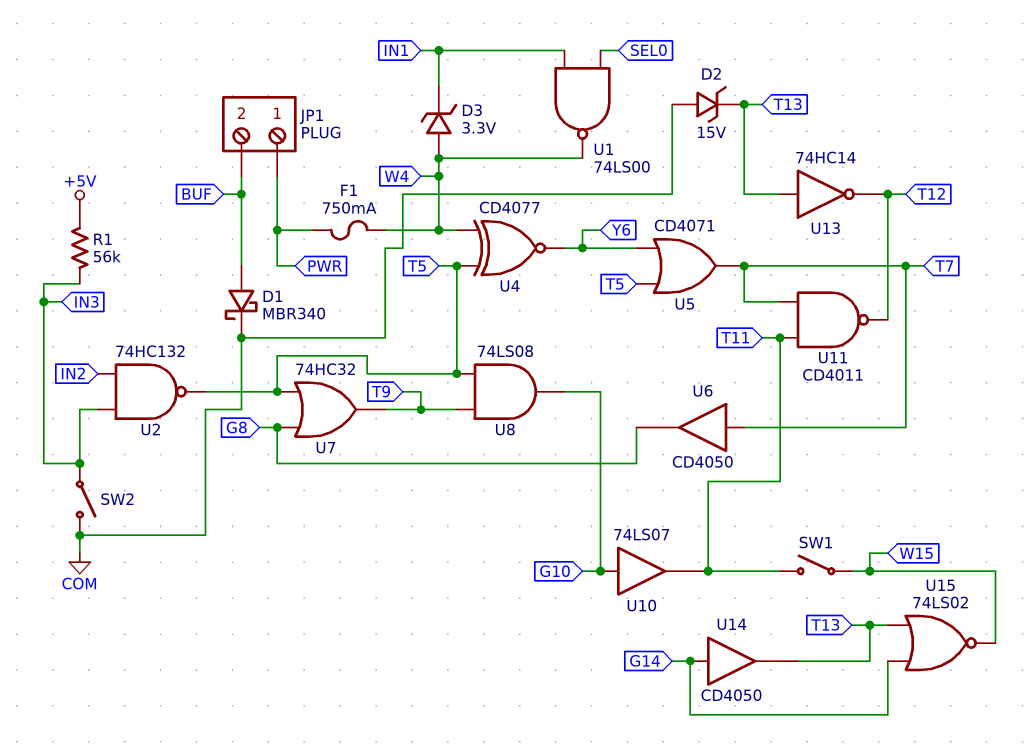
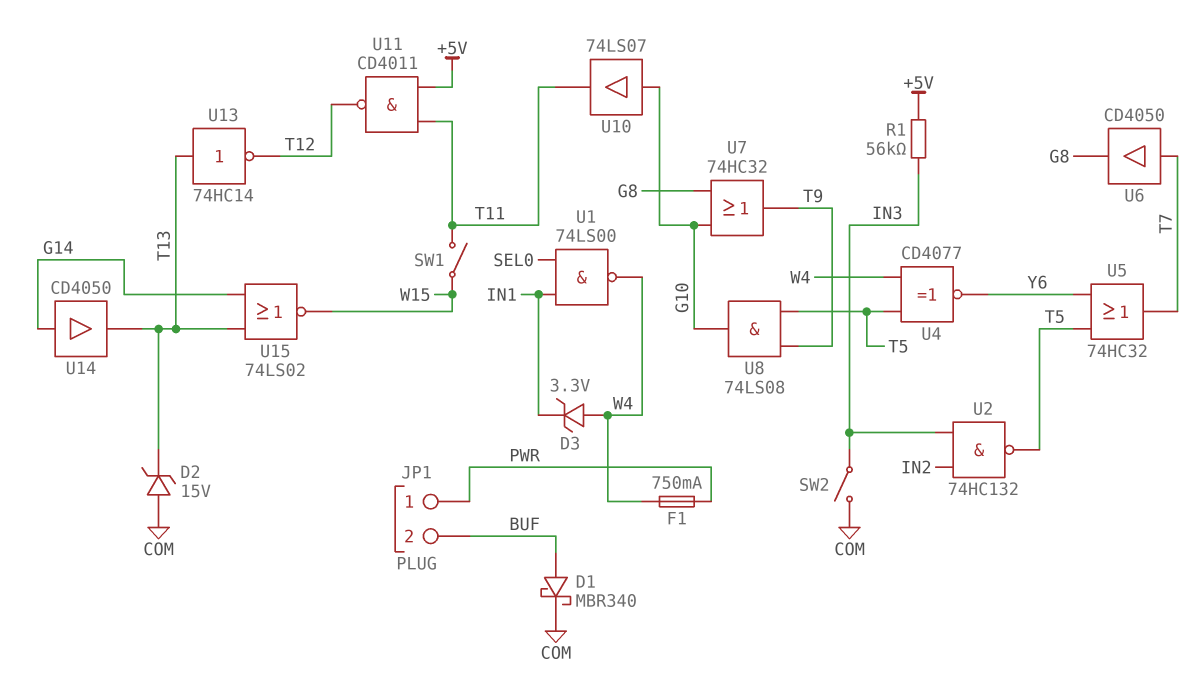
U5: OR CD4071 (in T5, in Y6, out T7) -> OR 74HC32 (in T5, in Y6, out T7)
U7: OR 74HC32 (in G8, in T5, out T9) -> OR 74HC32 (in G8, in G10, out T9)
U11: NAND CD4011 (in T7, in T11, out T12) -> NAND CD4011 (in +5V, in T11, out T12)

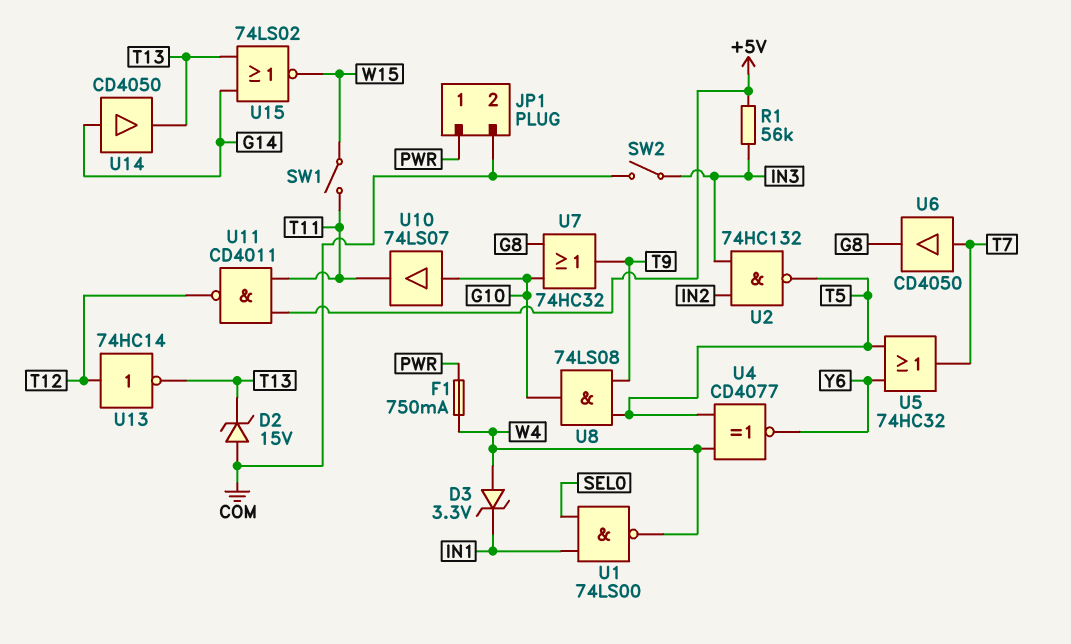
D1: schottky MBR340 (A BUF, K COM) -> none
JP1 pin 2: BUF -> COM
U13: NOT 74HC14 (in T13, out T12) -> NOT 74HC14 (in T12, out T13)

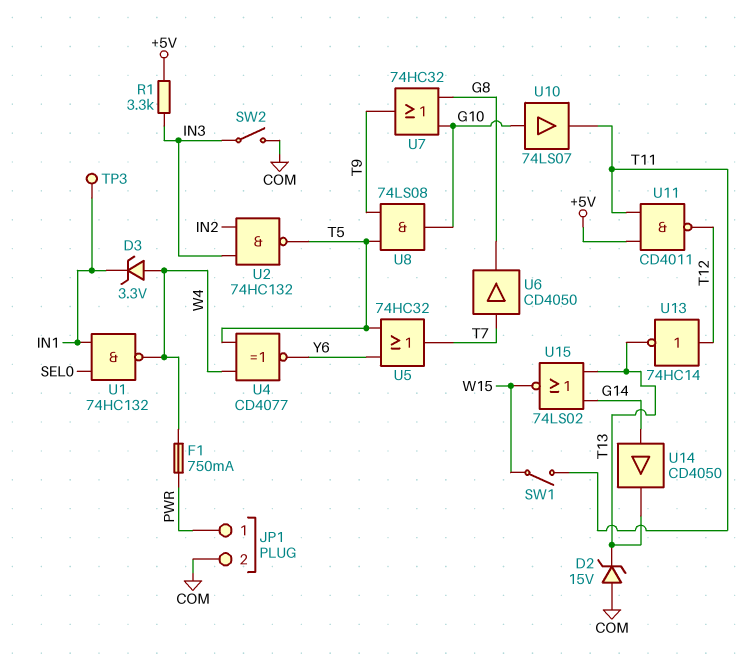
R1: 56k (+5V, IN3) -> 3.3k (+5V, IN3)
TP3: none -> test point (IN1)
U1: NAND 74LS00 (in IN1, in SEL0, out W4) -> NAND 74HC132 (in IN1, in SEL0, out W4)

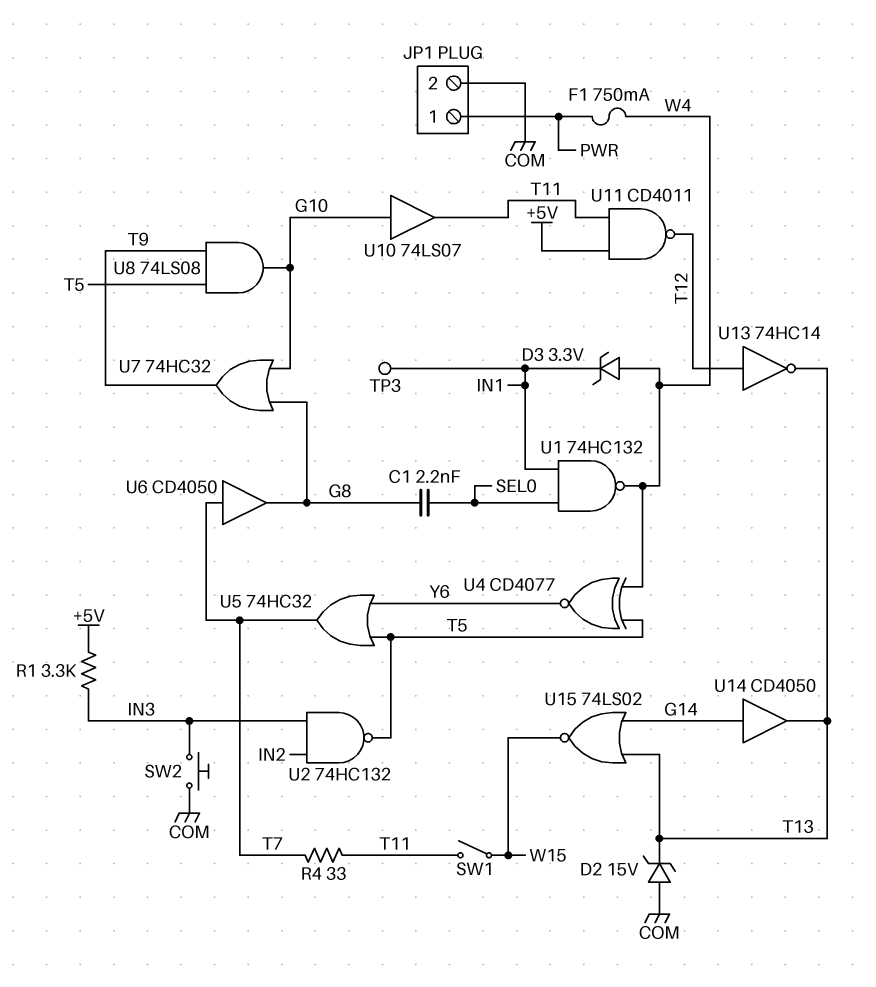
C1: none -> 2.2nF (G8, SEL0)
R4: none -> 33 (T7, T11)
SW2: switch (COM, IN3) -> button (COM, IN3)

